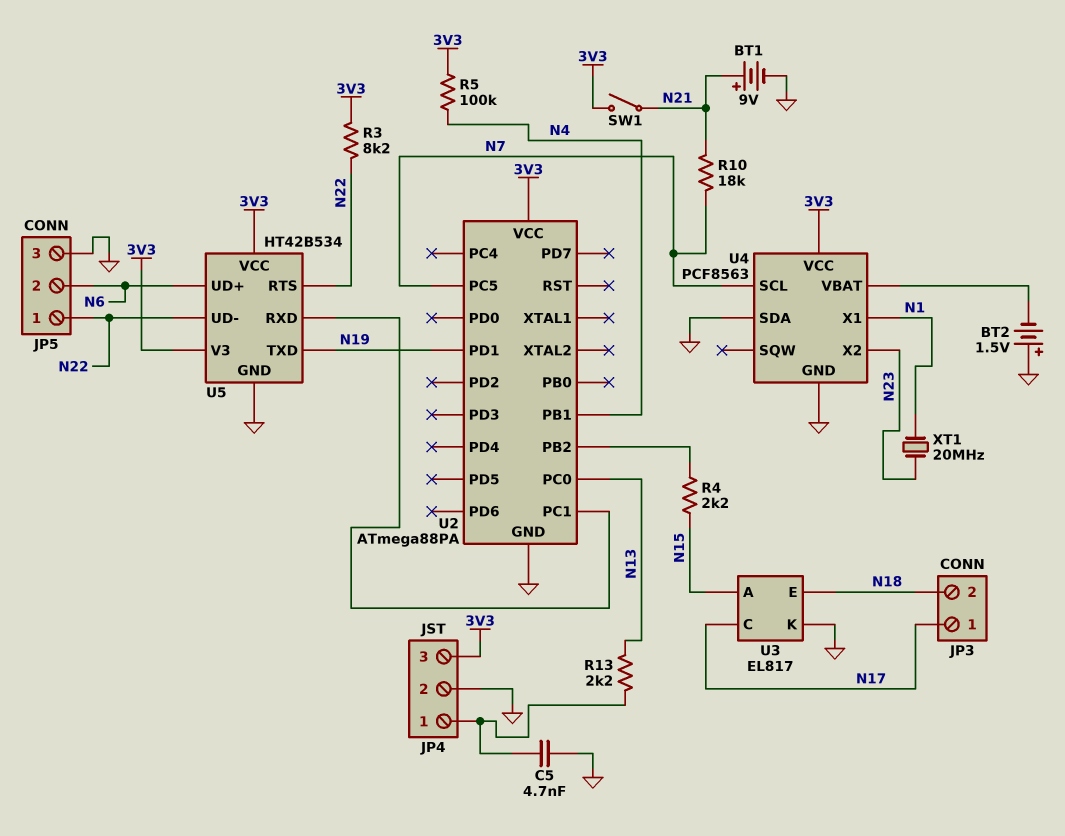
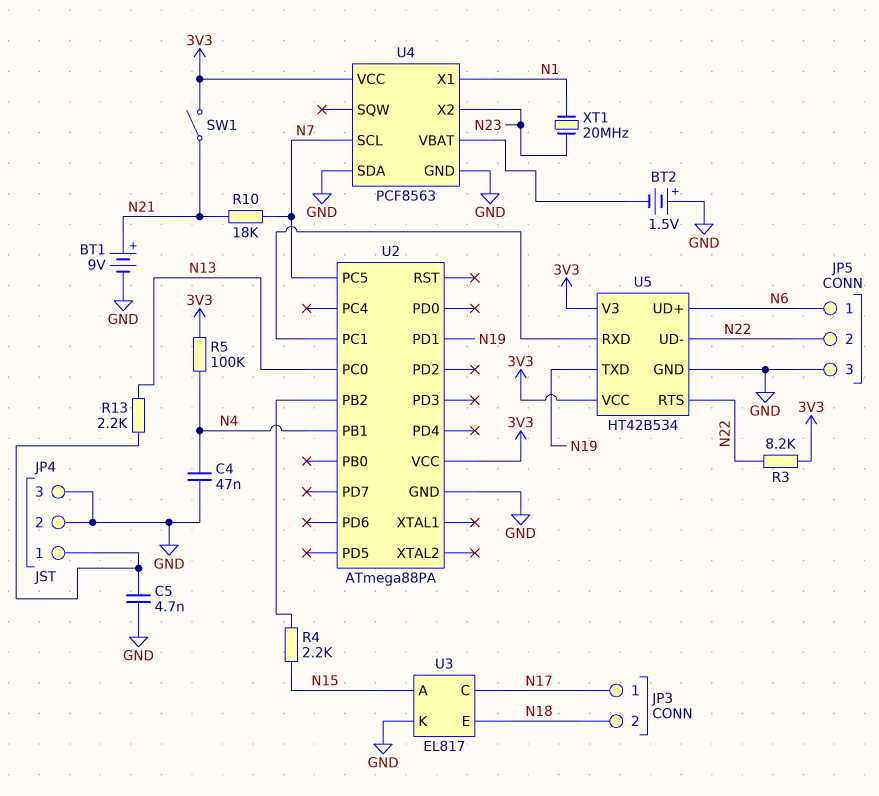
C4: none -> 47nF (GND, N4)
JP4 pin 3: 3V3 -> GND
JP5 pin 1: N22 -> N6
JP5 pin 2: N6 -> N22

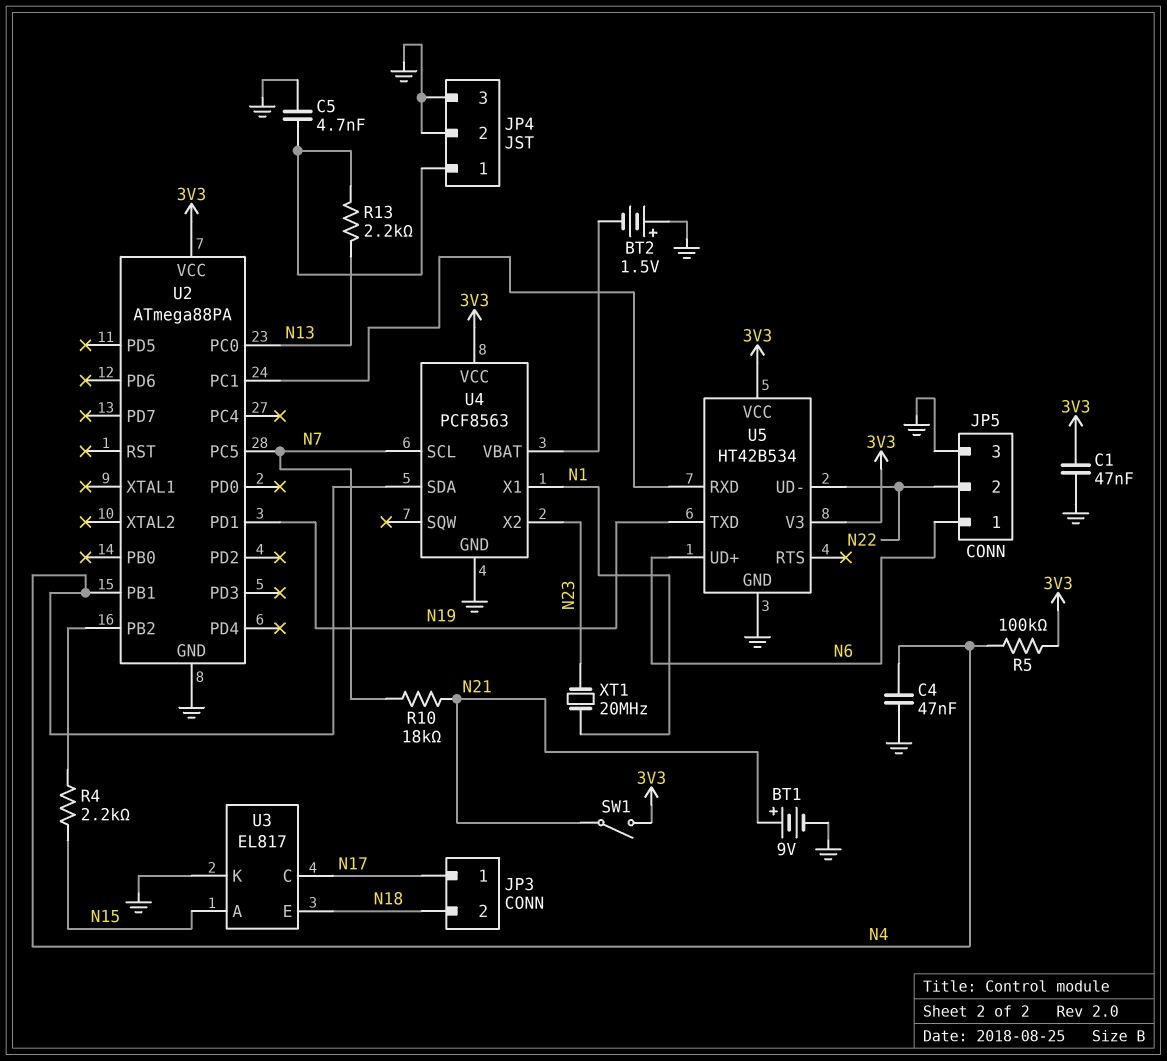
C1: none -> 47nF (3V3, GND)
R3: 8.2k (3V3, N22) -> none
U4 pin SDA: GND -> N4
U5 pin RTS: N22 -> none

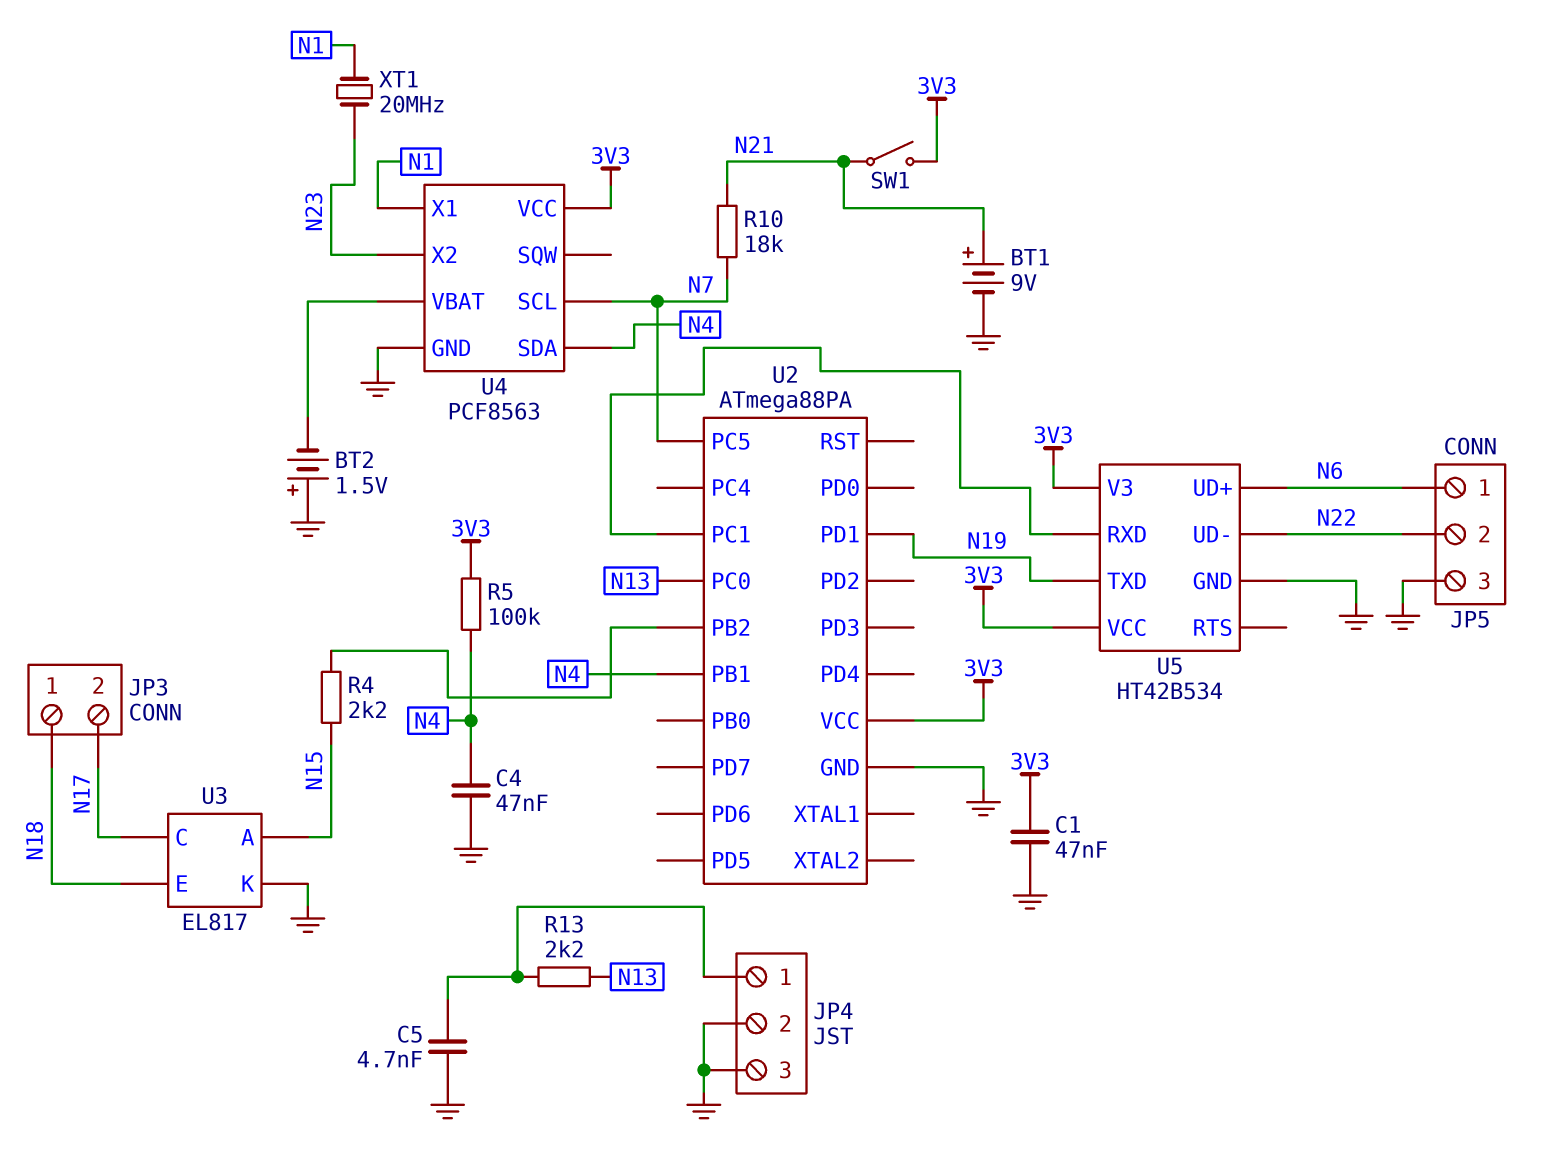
JP3 pin 1: N17 -> N18
JP3 pin 2: N18 -> N17

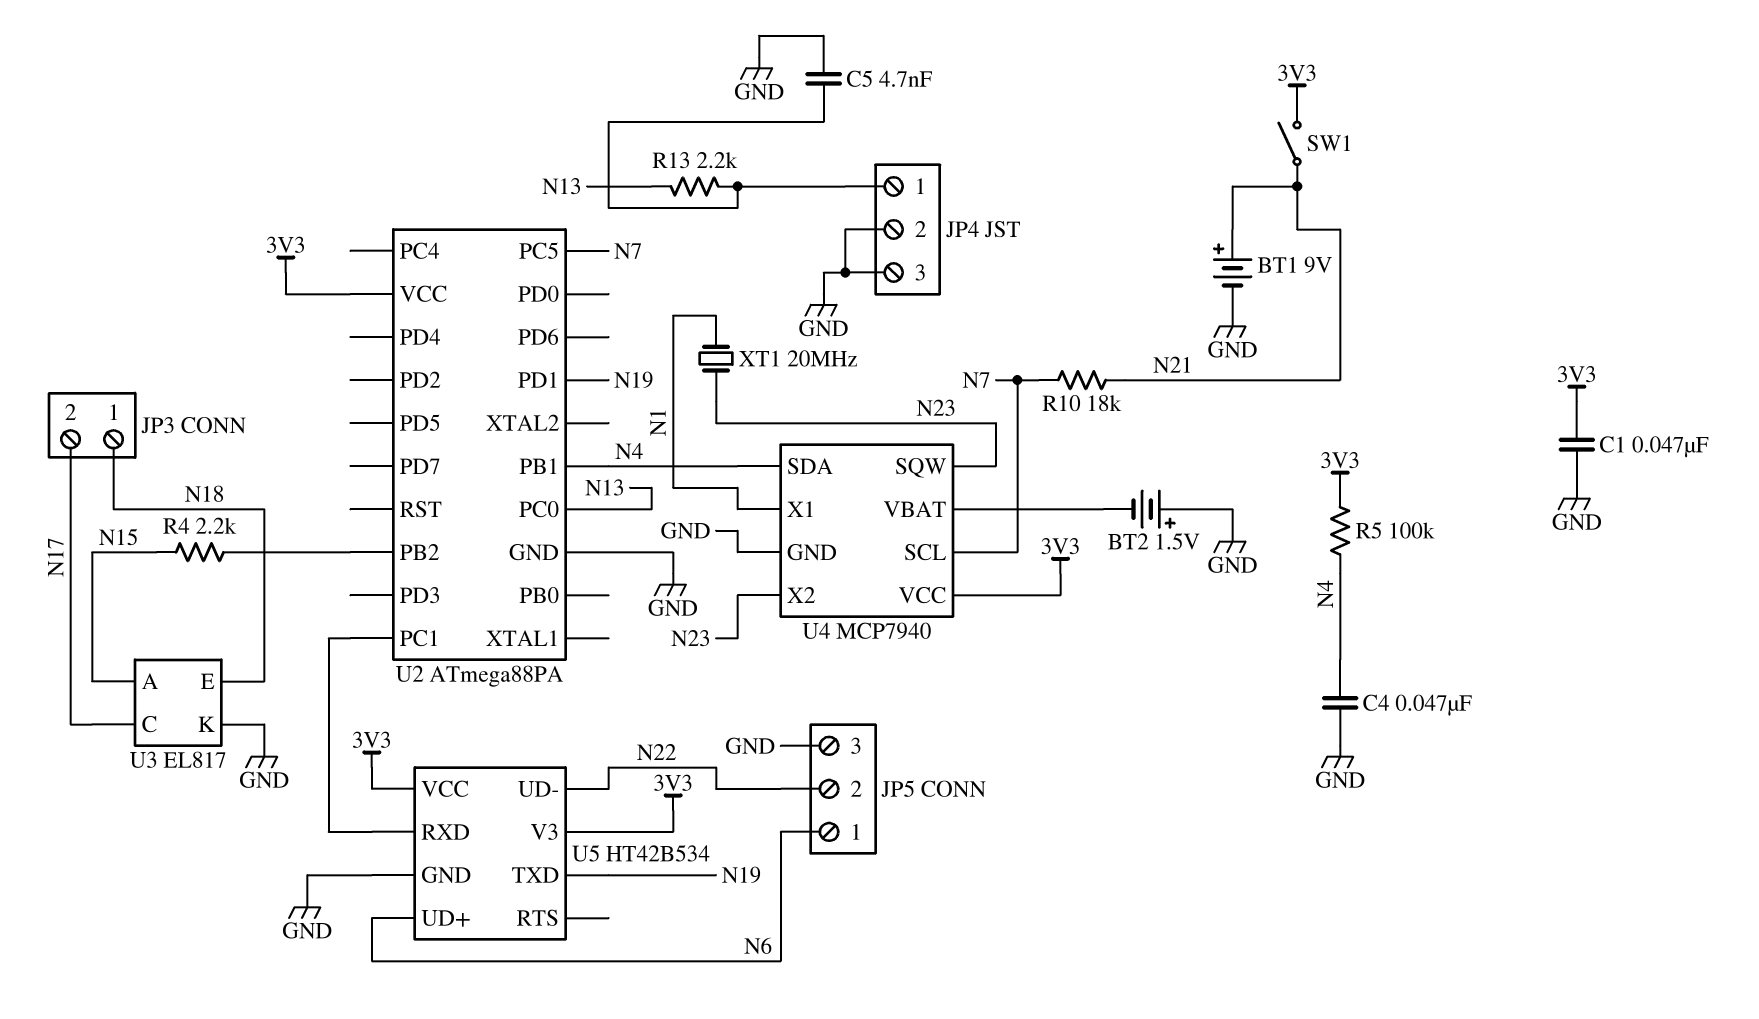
U4: PCF8563 -> MCP7940
U4 pin SQW: none -> N23

